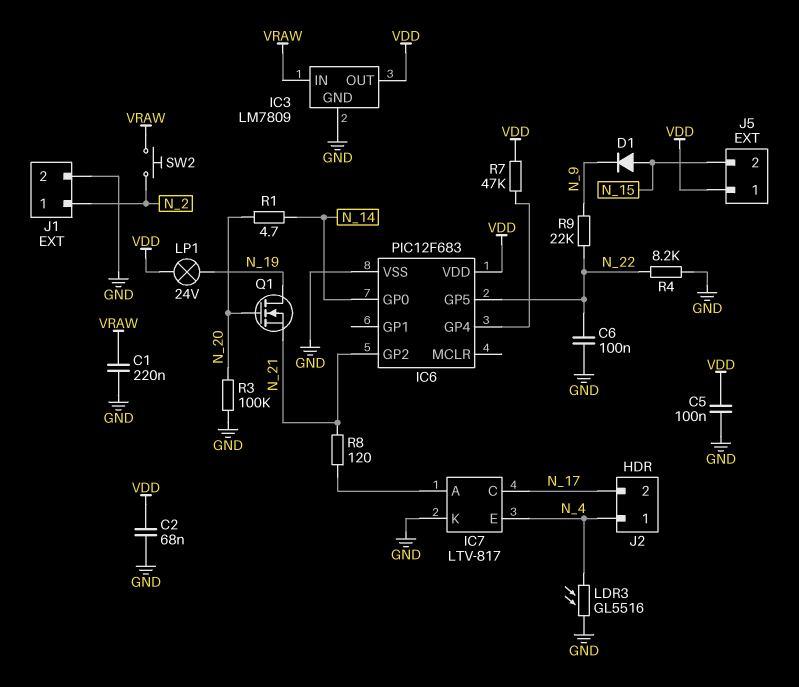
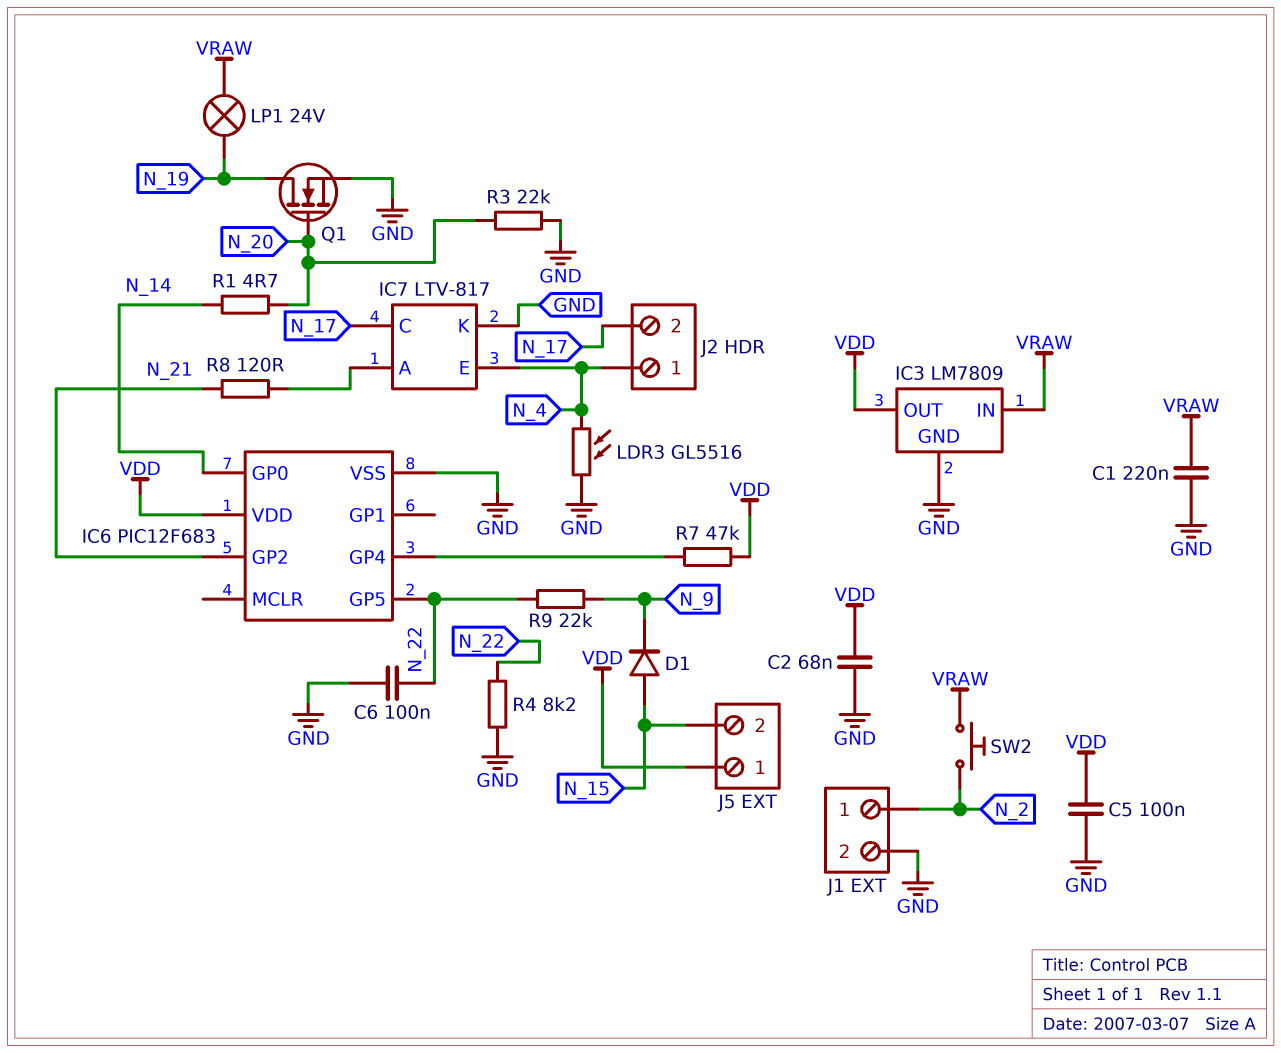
LP1: lamp 24V (N_19, VDD) -> lamp 24V (N_19, VRAW)
Q1: NMOS (G N_20, D N_19, S N_21) -> NMOS (G N_20, D N_19, S GND)
R3: 100k (GND, N_20) -> 22k (GND, N_20)

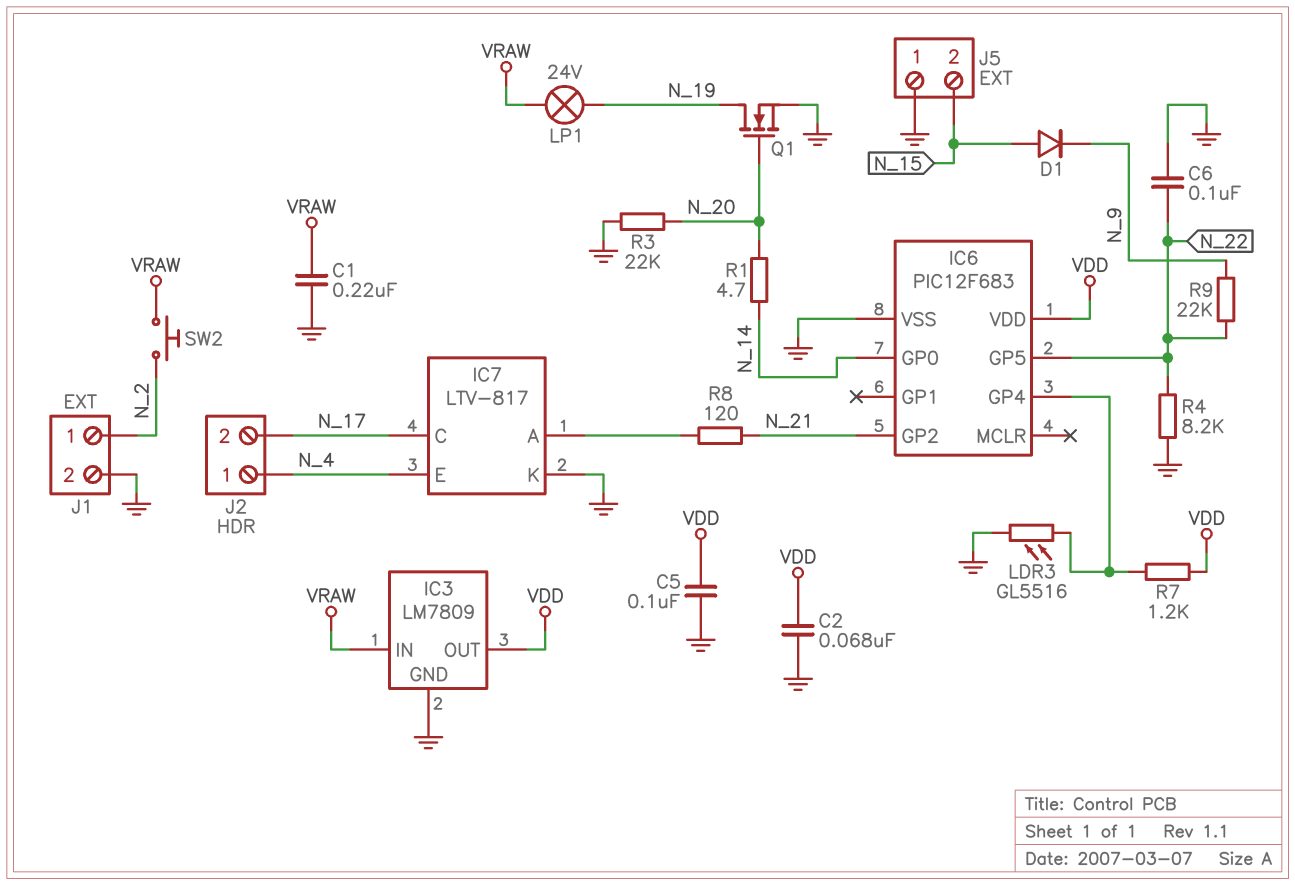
J5 pin 1: VDD -> GND
LDR3: GL5516 (GND, N_4) -> GL5516 (GND, IC6/GP4)
R7: 47k (IC6/GP4, VDD) -> 1.2k (IC6/GP4, VDD)

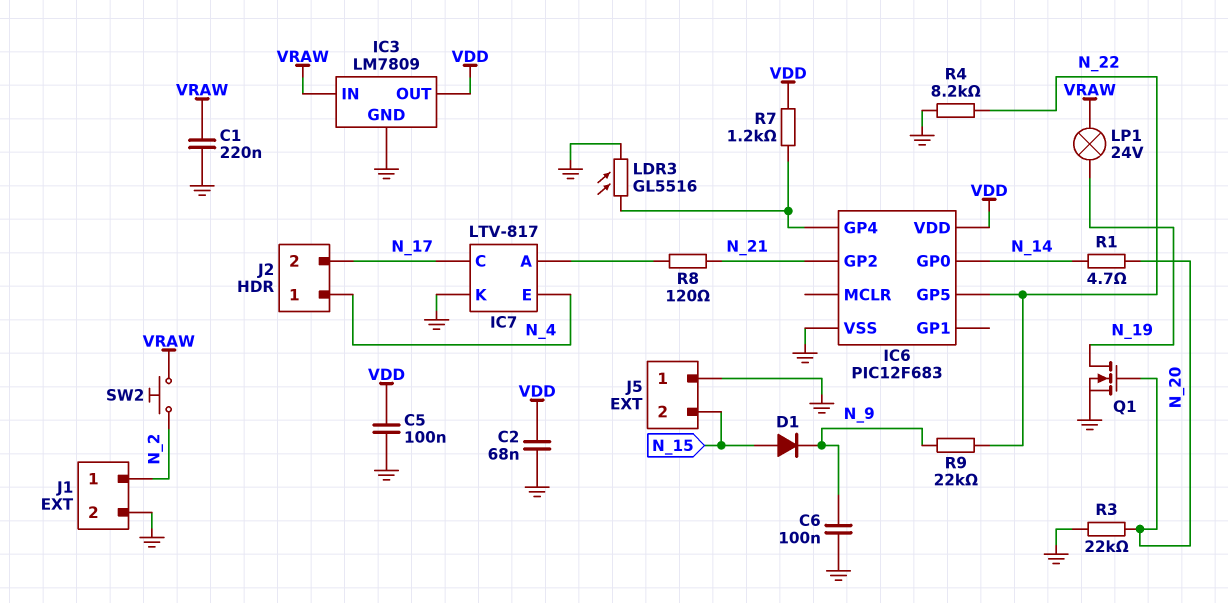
C6: 100nF (GND, N_22) -> 100nF (GND, N_9)

